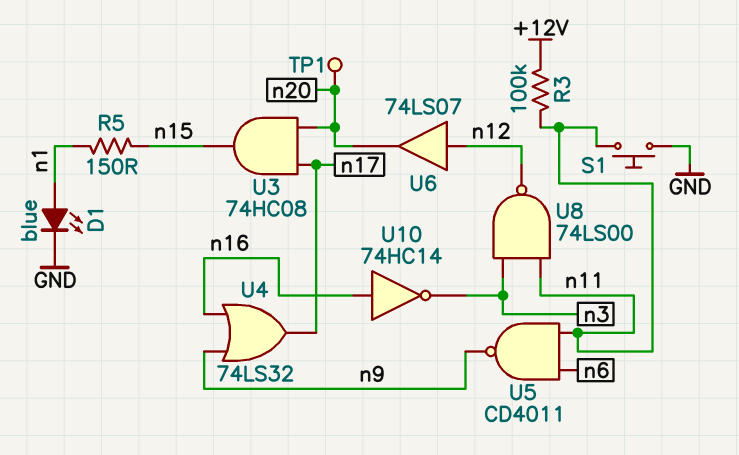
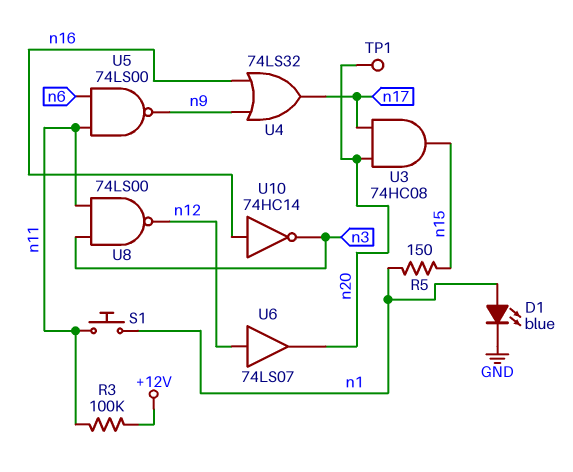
S1: button (GND, n11) -> button (n1, n11)
U5: NAND CD4011 (in n6, in n11, out n9) -> NAND 74LS00 (in n6, in n11, out n9)

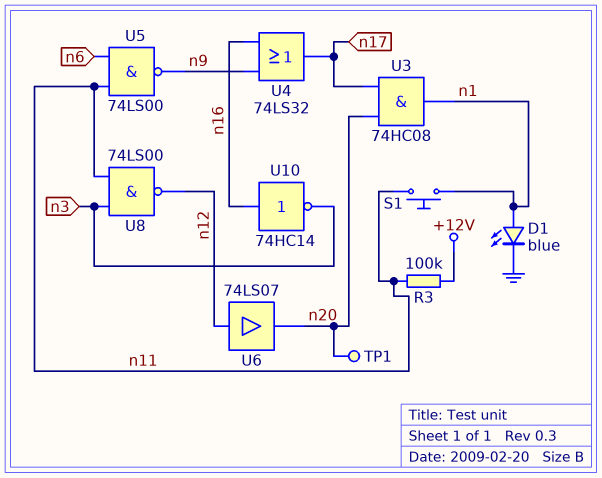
R5: 150 (n1, n15) -> none
U3: AND 74HC08 (in n17, in n20, out n15) -> AND 74HC08 (in n17, in n20, out n1)

